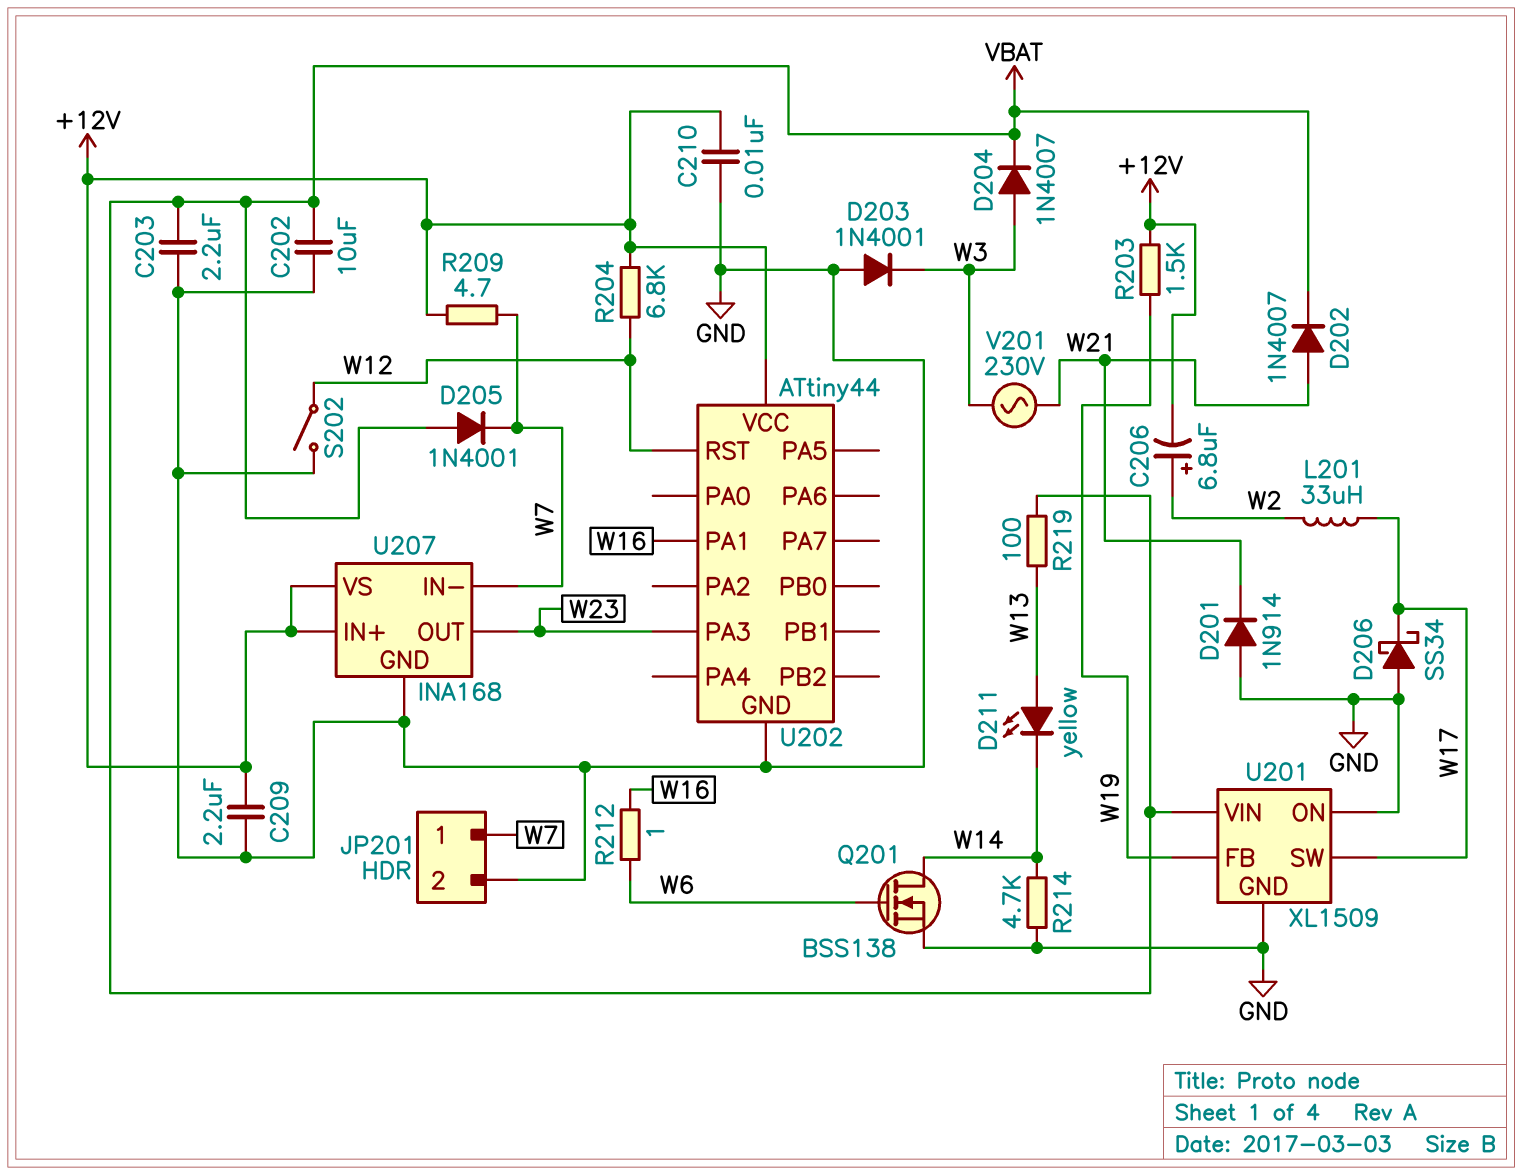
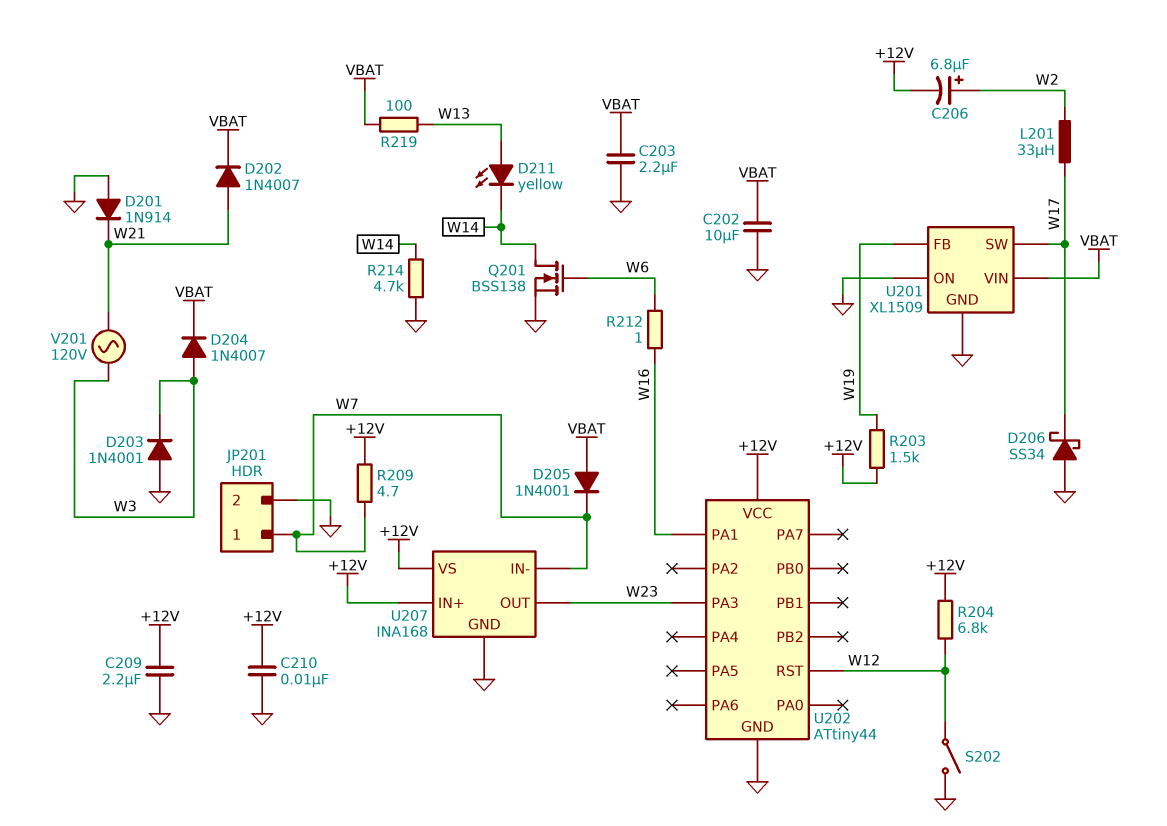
V201: AC 230V (W3, W21) -> AC 120V (W3, W21)

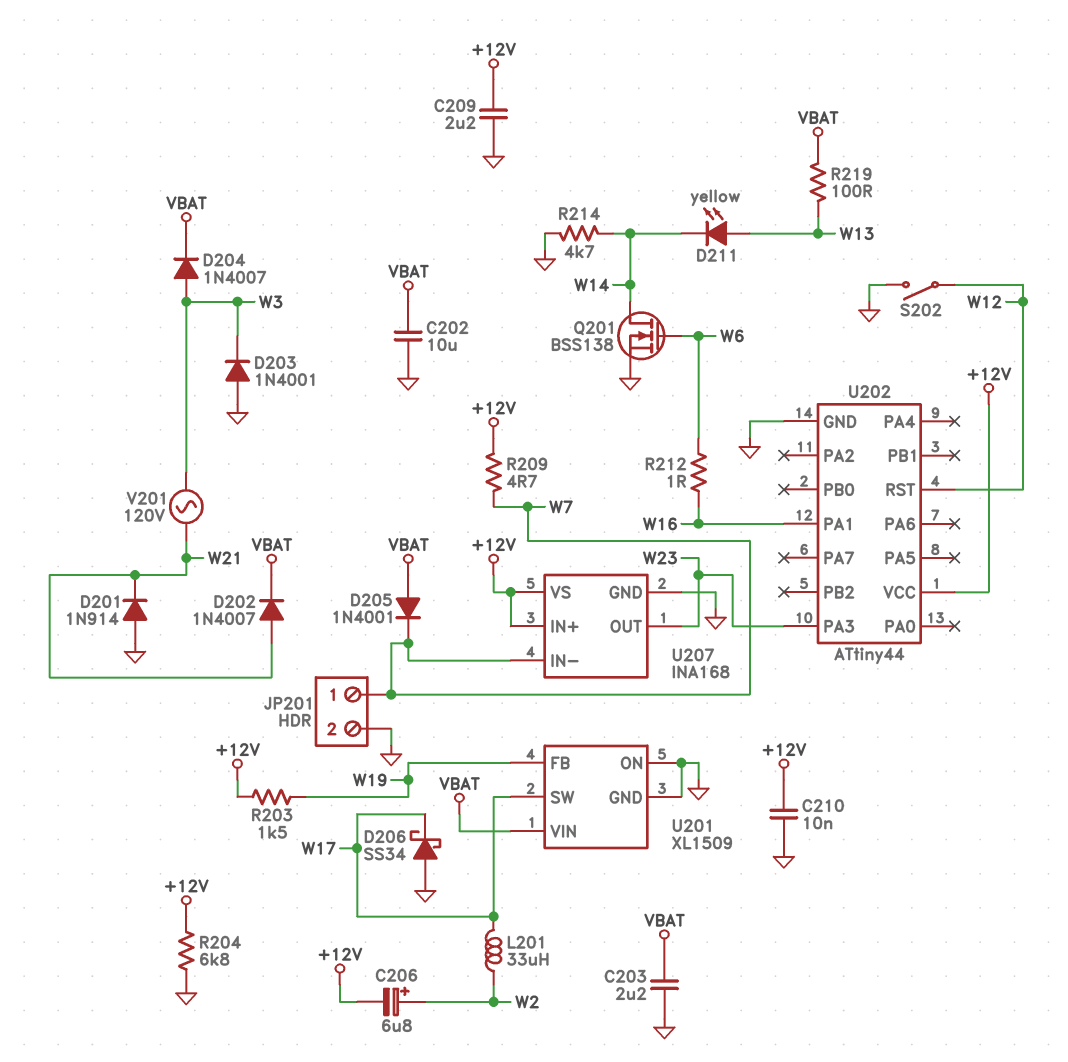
R204: 6.8k (+12V, W12) -> 6.8k (+12V, GND)

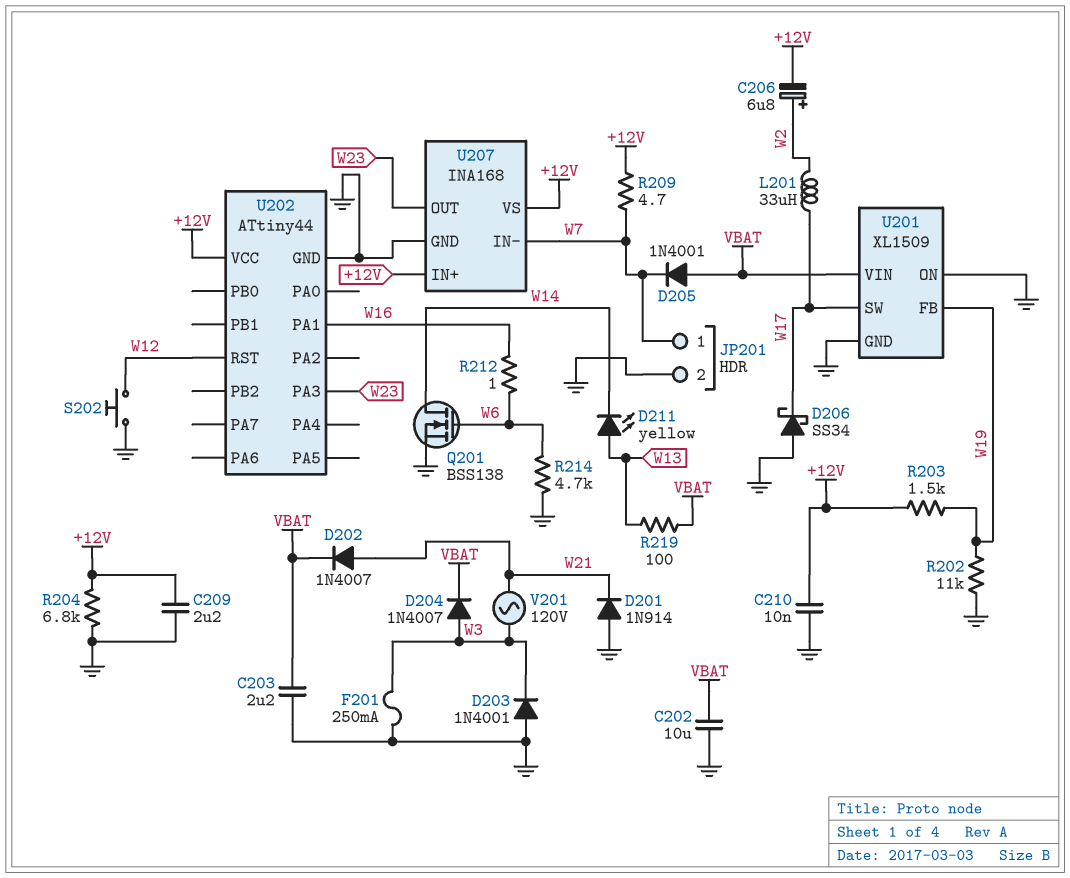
F201: none -> 250mA (GND, W3)
R202: none -> 11k (GND, W19)
R214: 4.7k (GND, W14) -> 4.7k (GND, W6)
S202: switch (GND, W12) -> button (GND, W12)

